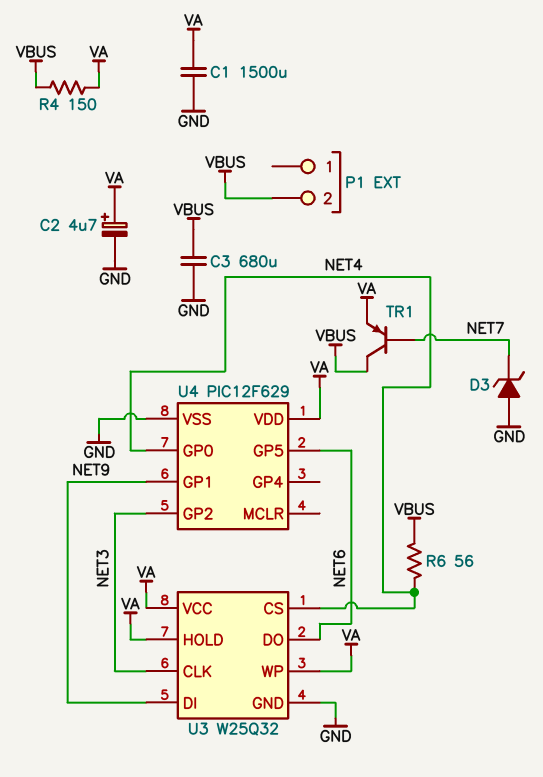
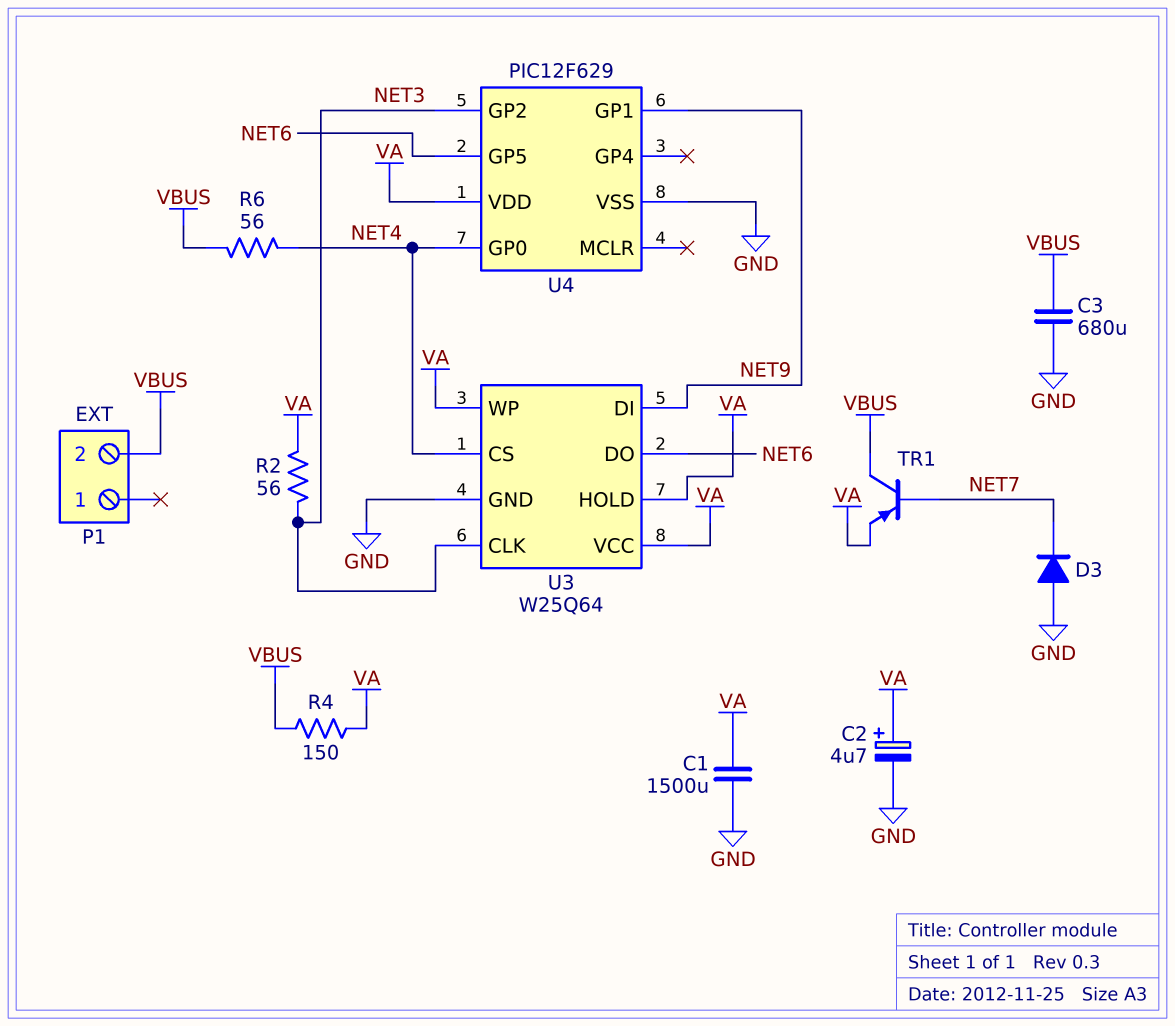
D3: zener (A GND, K NET7) -> diode (A GND, K NET7)
R2: none -> 56 (NET3, VA)
U3: W25Q32 -> W25Q64

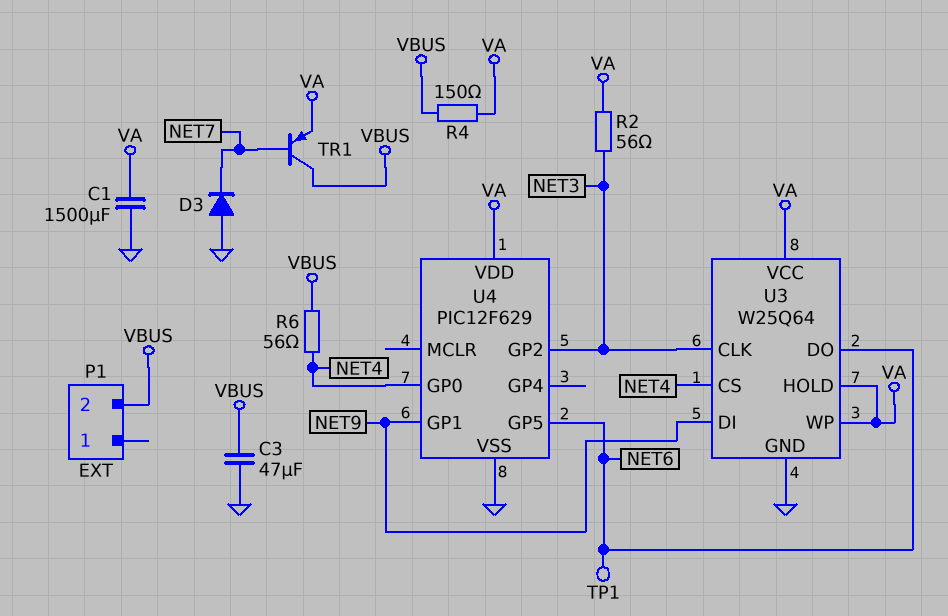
C2: 4.7uF (plus VA, minus GND) -> none
C3: 680uF (GND, VBUS) -> 47uF (GND, VBUS)
TP1: none -> test point (NET6)

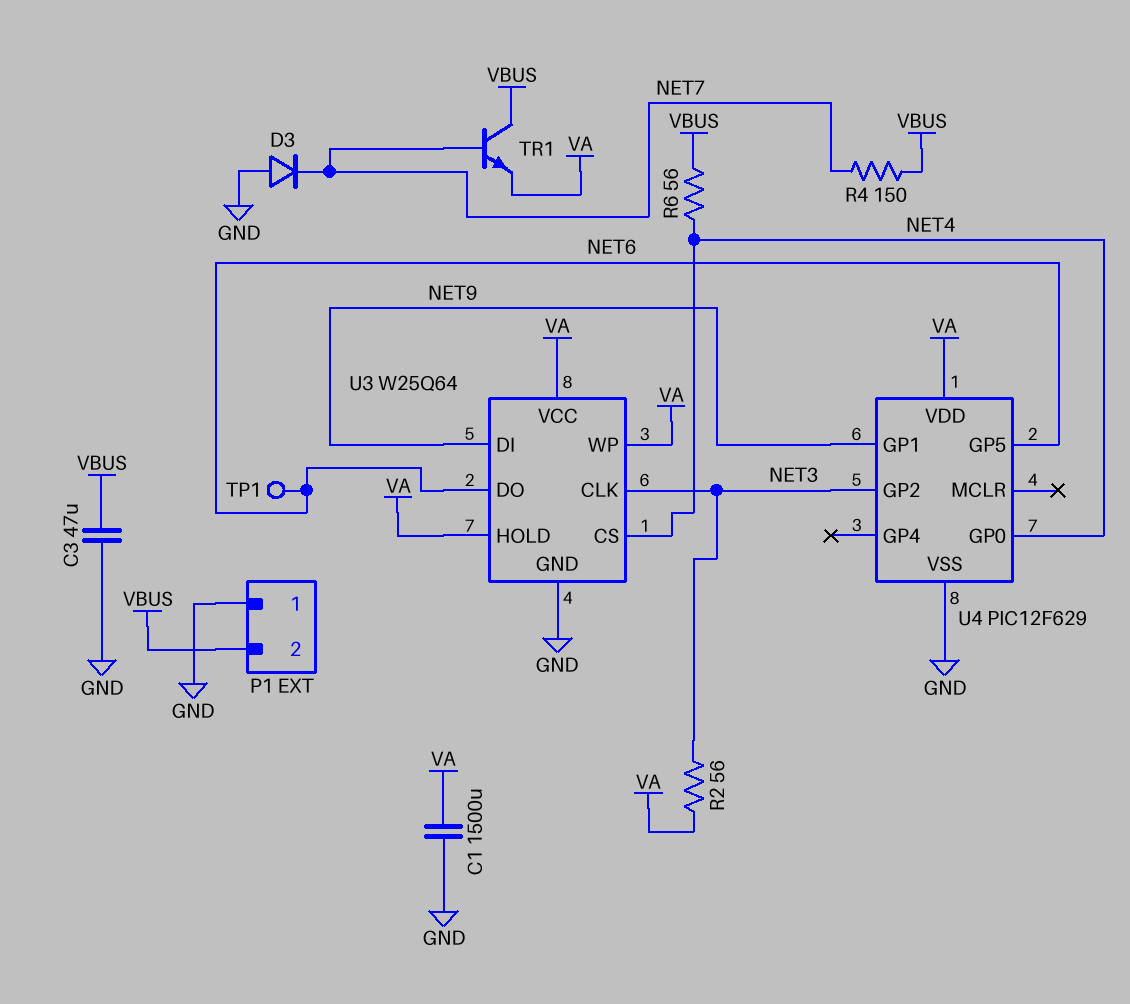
P1 pin 1: none -> GND
R4: 150 (VA, VBUS) -> 150 (NET7, VBUS)
TR1: PNP (B NET7, C VBUS, E VA) -> NPN (B NET7, C VBUS, E VA)

